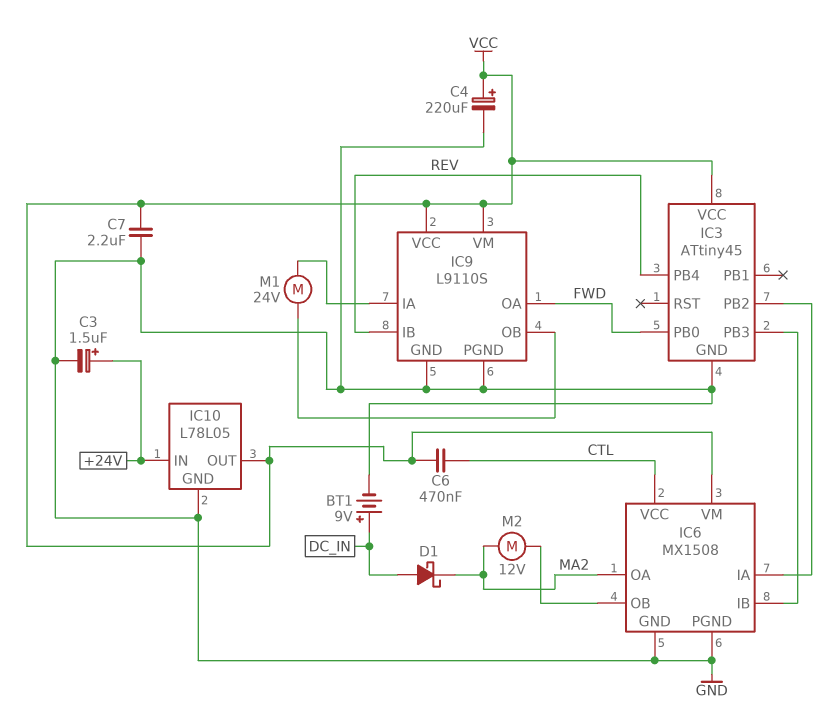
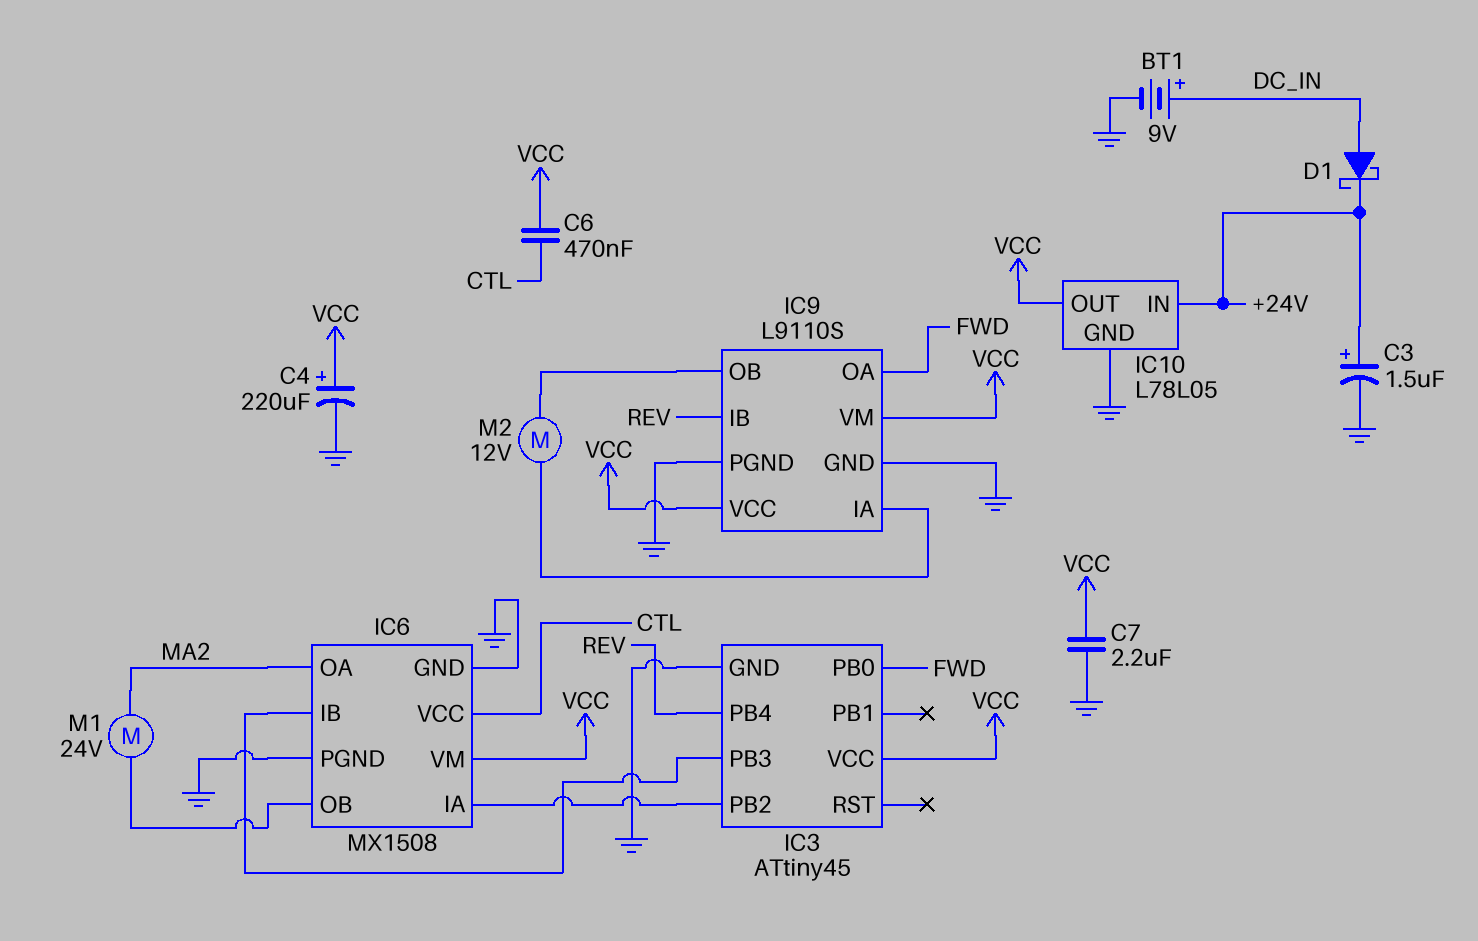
D1: schottky (A DC_IN, K MA2) -> schottky (A DC_IN, K +24V)
M1: motor 24V (IC9/IA, IC9/OB) -> motor 24V (IC6/OB, MA2)
M2: motor 12V (IC6/OB, MA2) -> motor 12V (IC9/IA, IC9/OB)

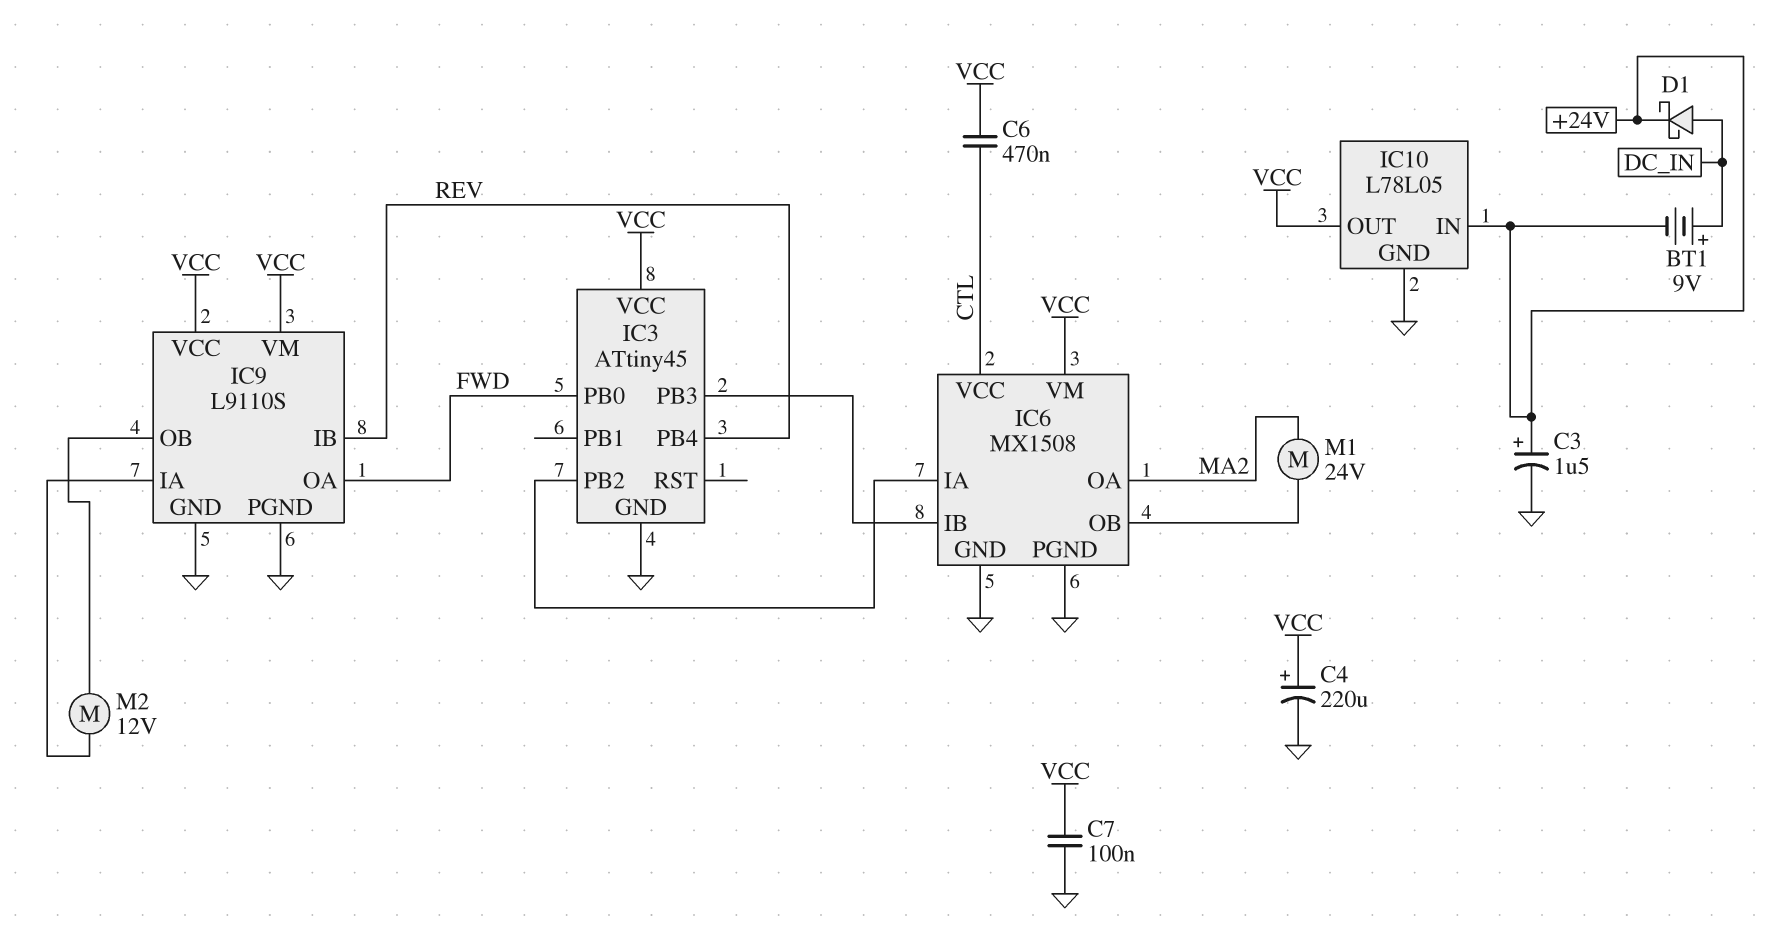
BT1: 9V (plus DC_IN, minus GND) -> 9V (plus DC_IN, minus +24V)
C7: 2.2uF (GND, VCC) -> 100nF (GND, VCC)

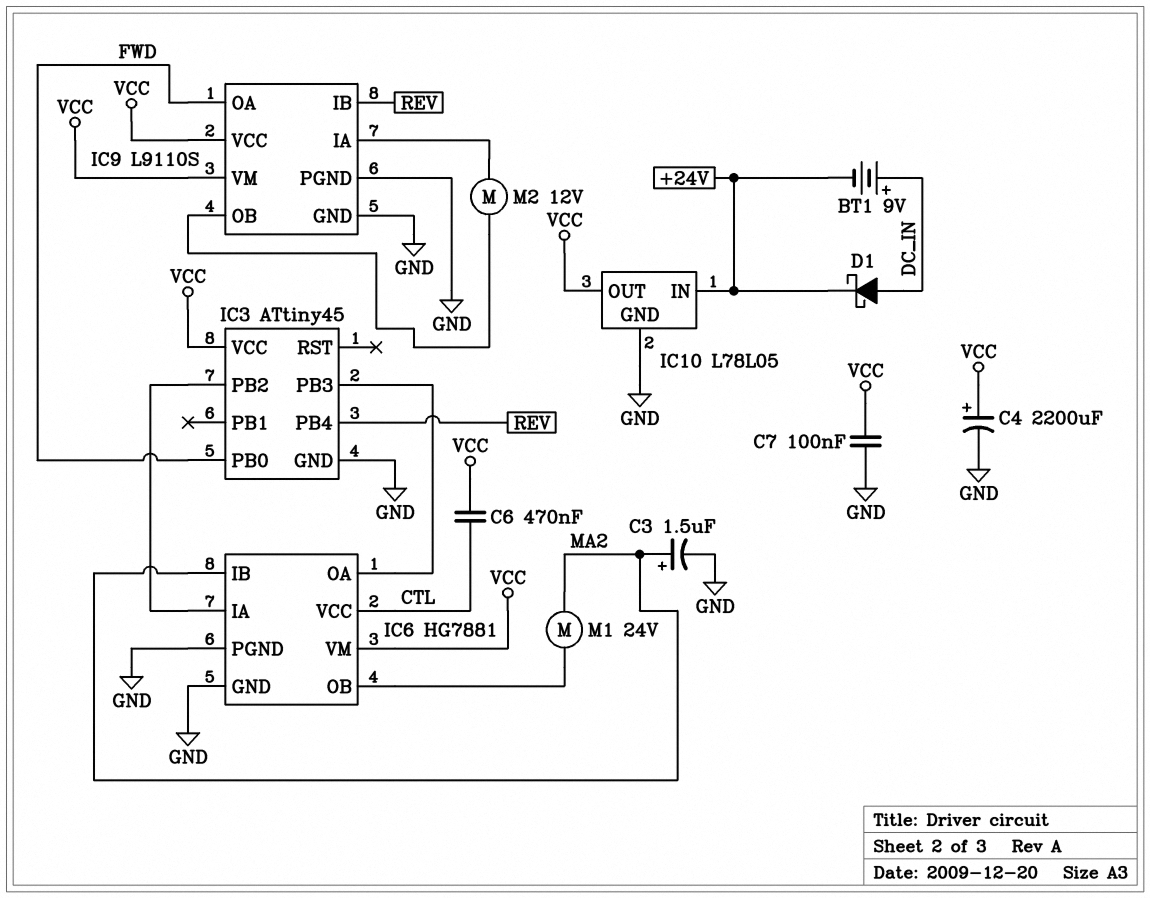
C3: 1.5uF (plus +24V, minus GND) -> 1.5uF (plus MA2, minus GND)
C4: 220uF (plus VCC, minus GND) -> 2200uF (plus VCC, minus GND)
IC6: MX1508 -> HG7881
IC6 pin IB: IC3/PB3 -> MA2
IC6 pin OA: MA2 -> IC3/PB3

